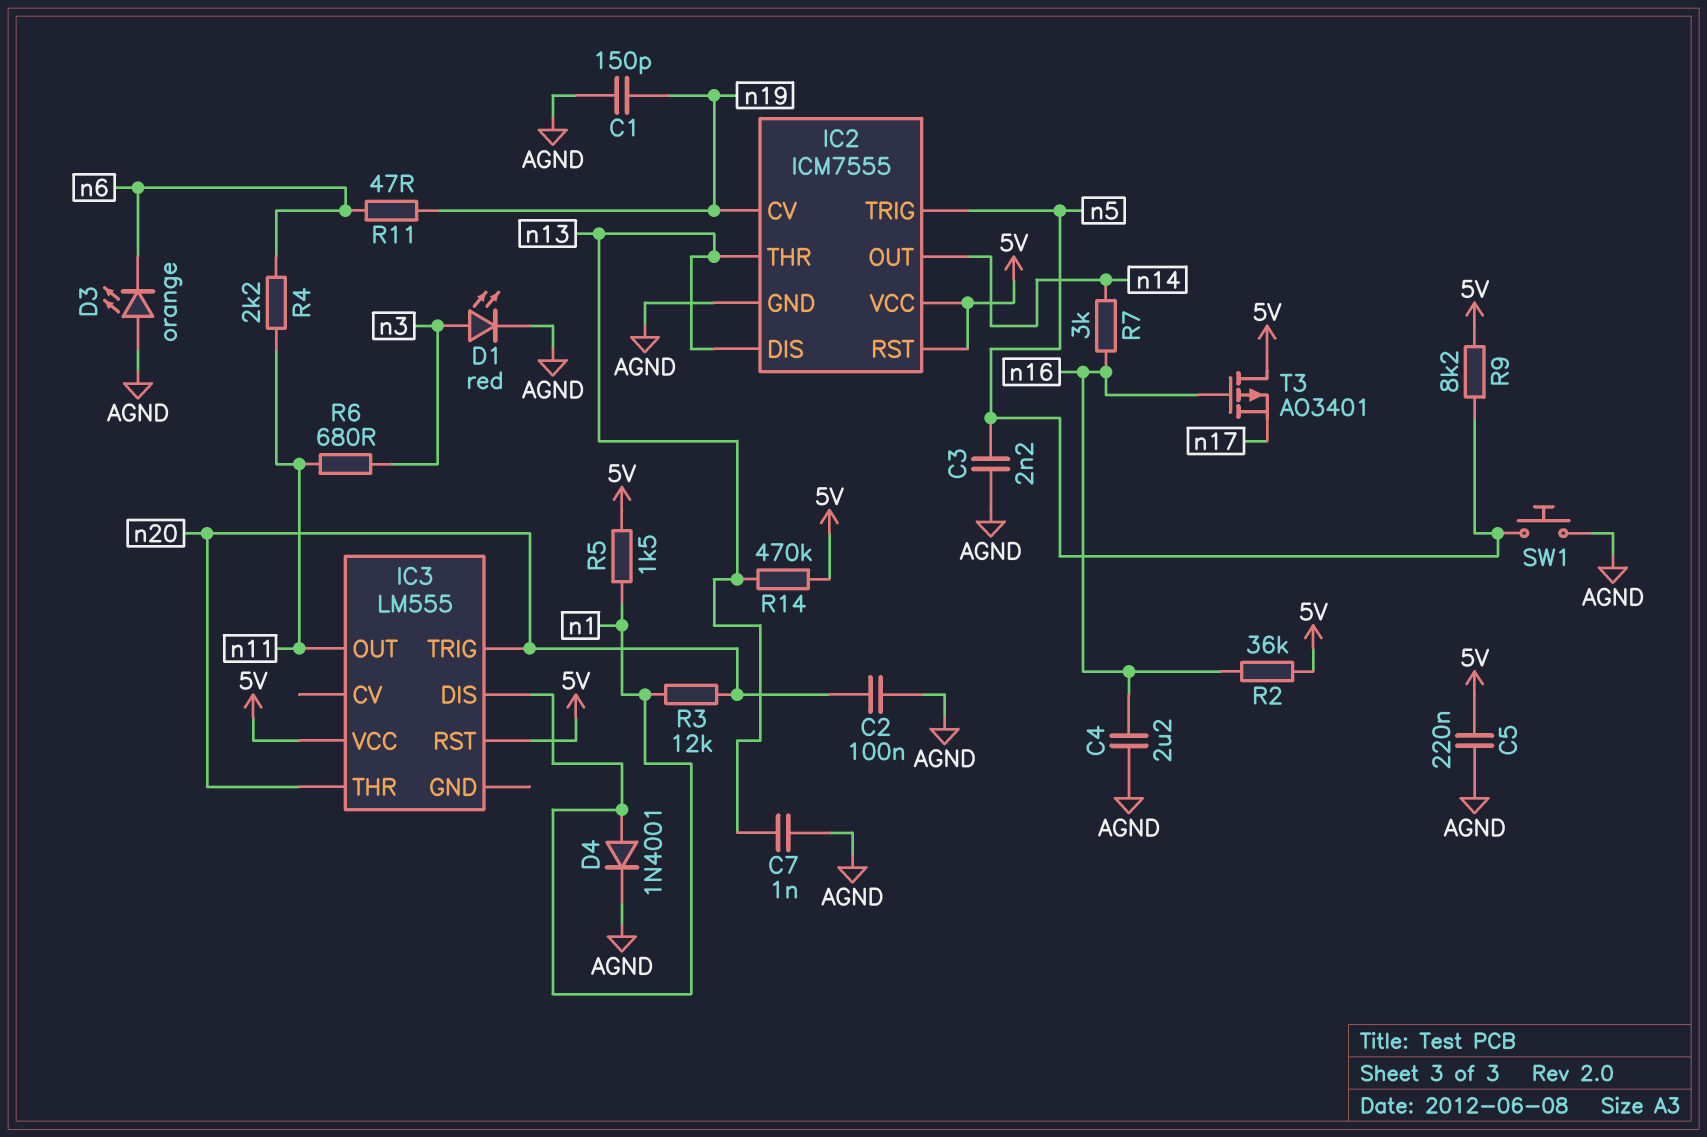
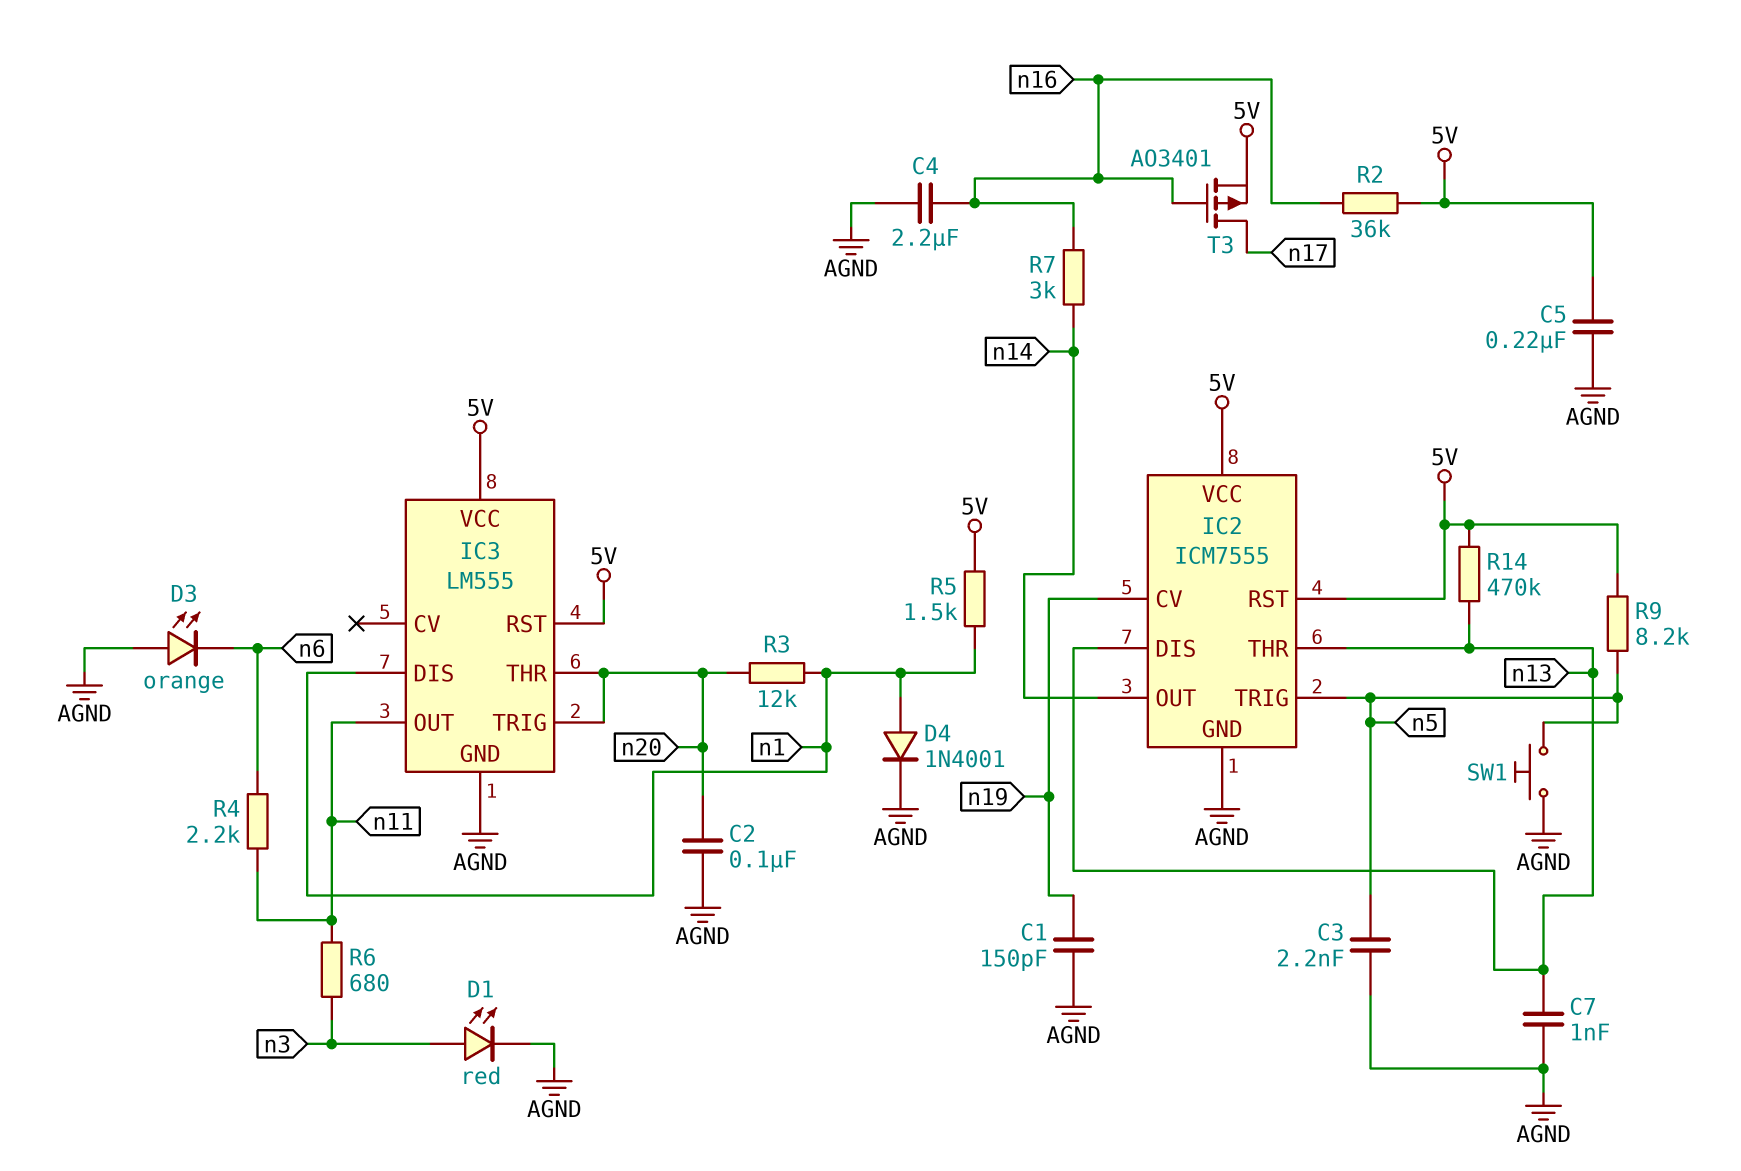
IC3 pin GND: none -> AGND
R11: 47 (n6, n19) -> none
T3: PMOS AO3401 (G n16, D 5V, S n17) -> PMOS AO3401 (G n16, D n17, S 5V)

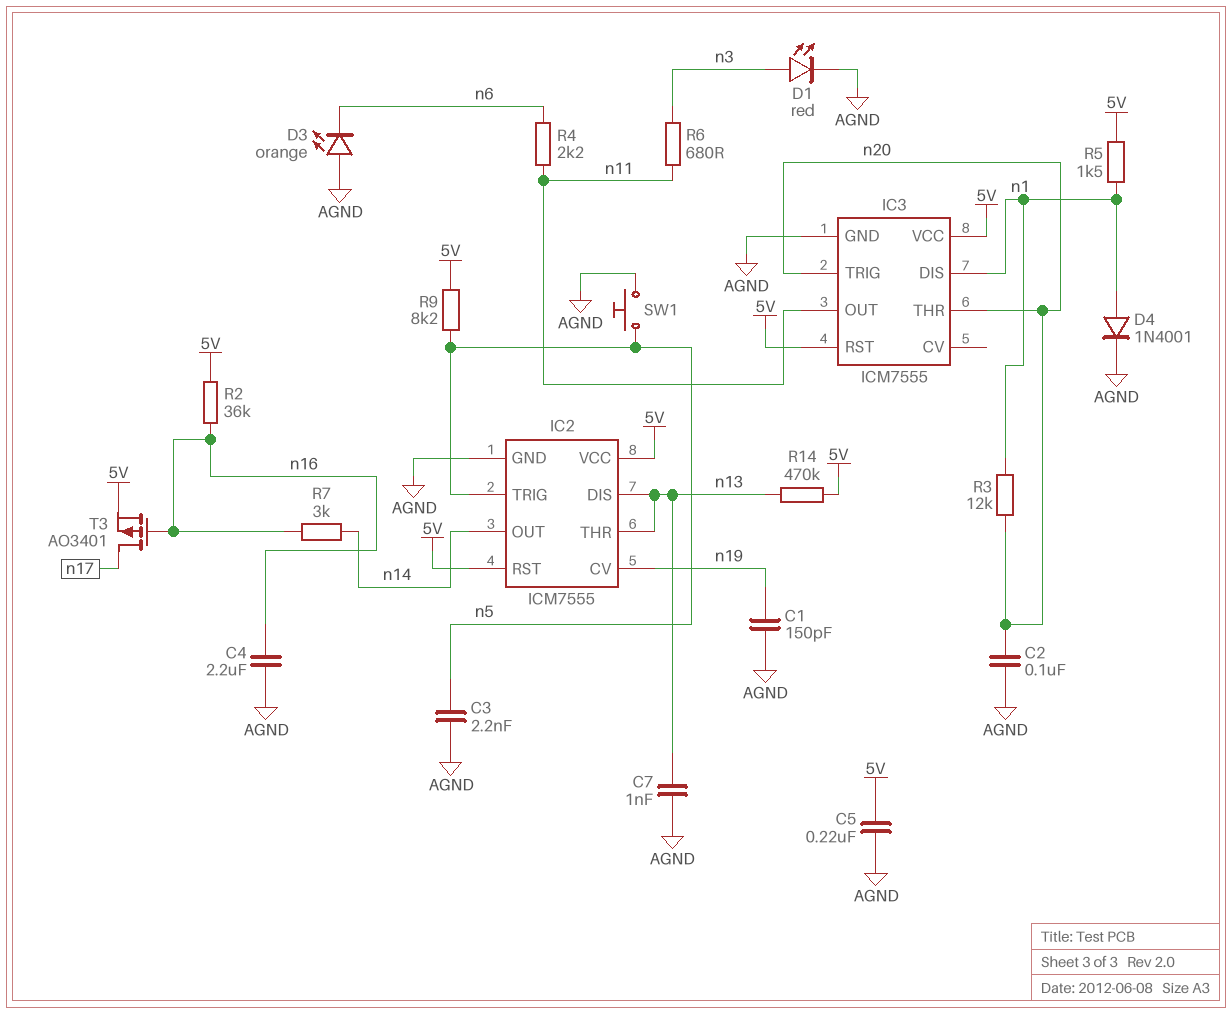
IC3: LM555 -> ICM7555

